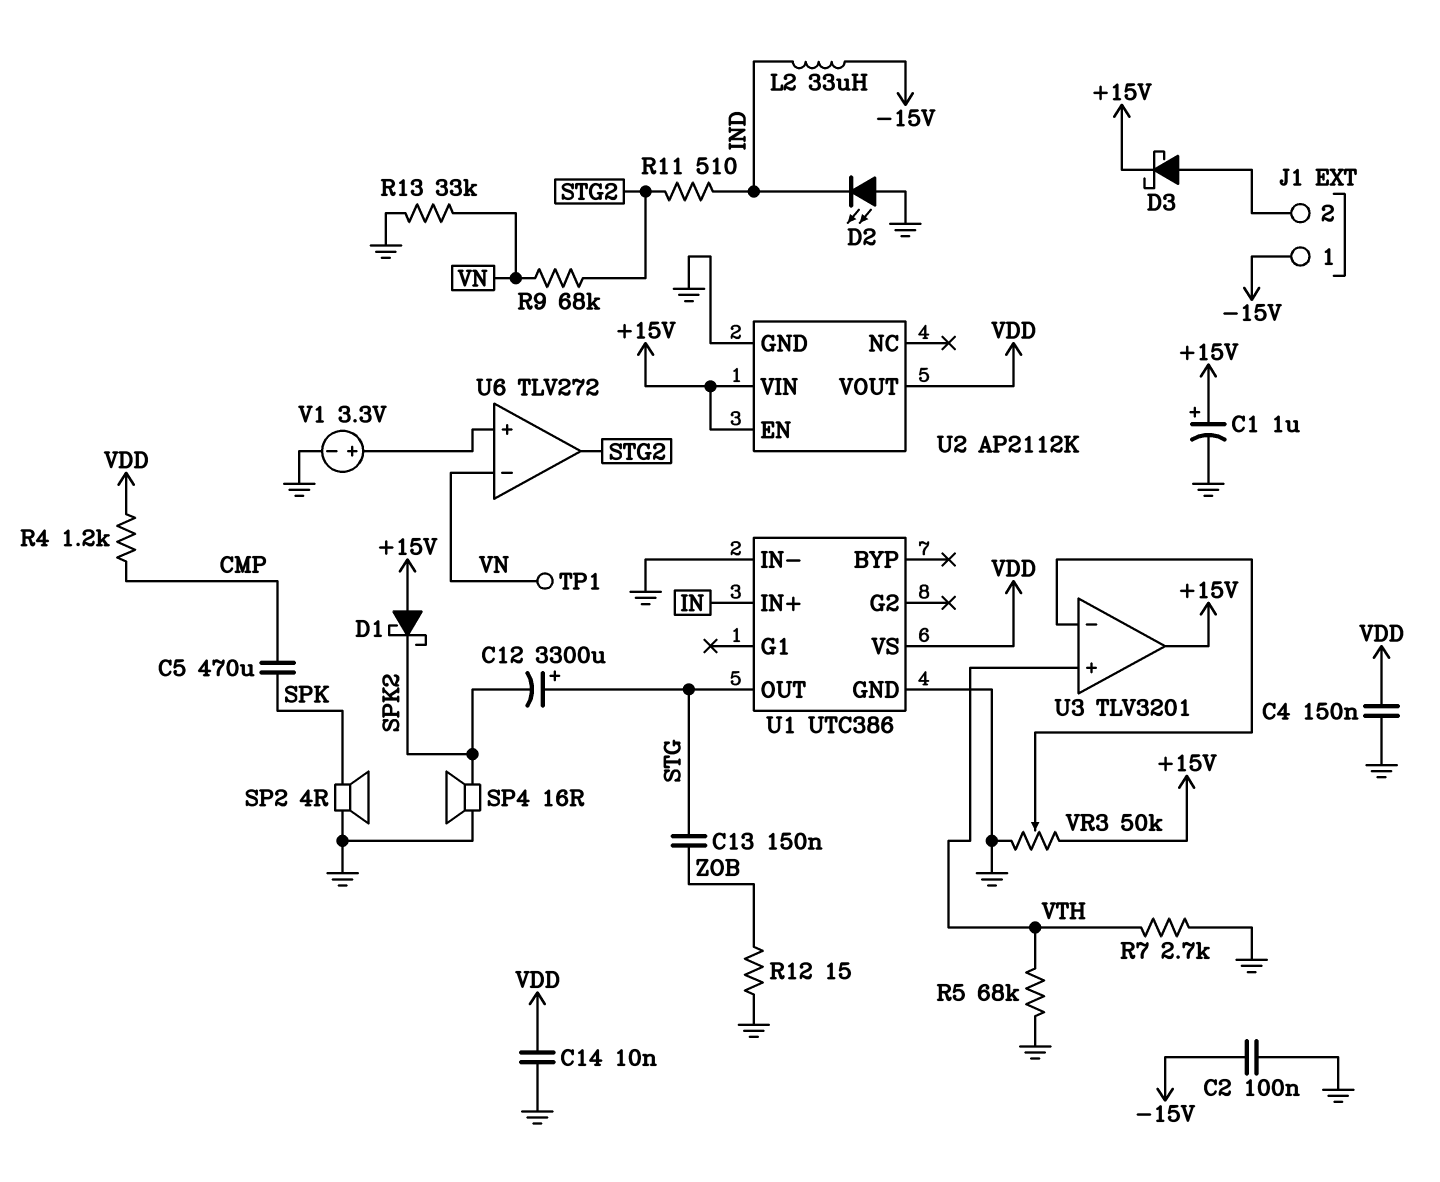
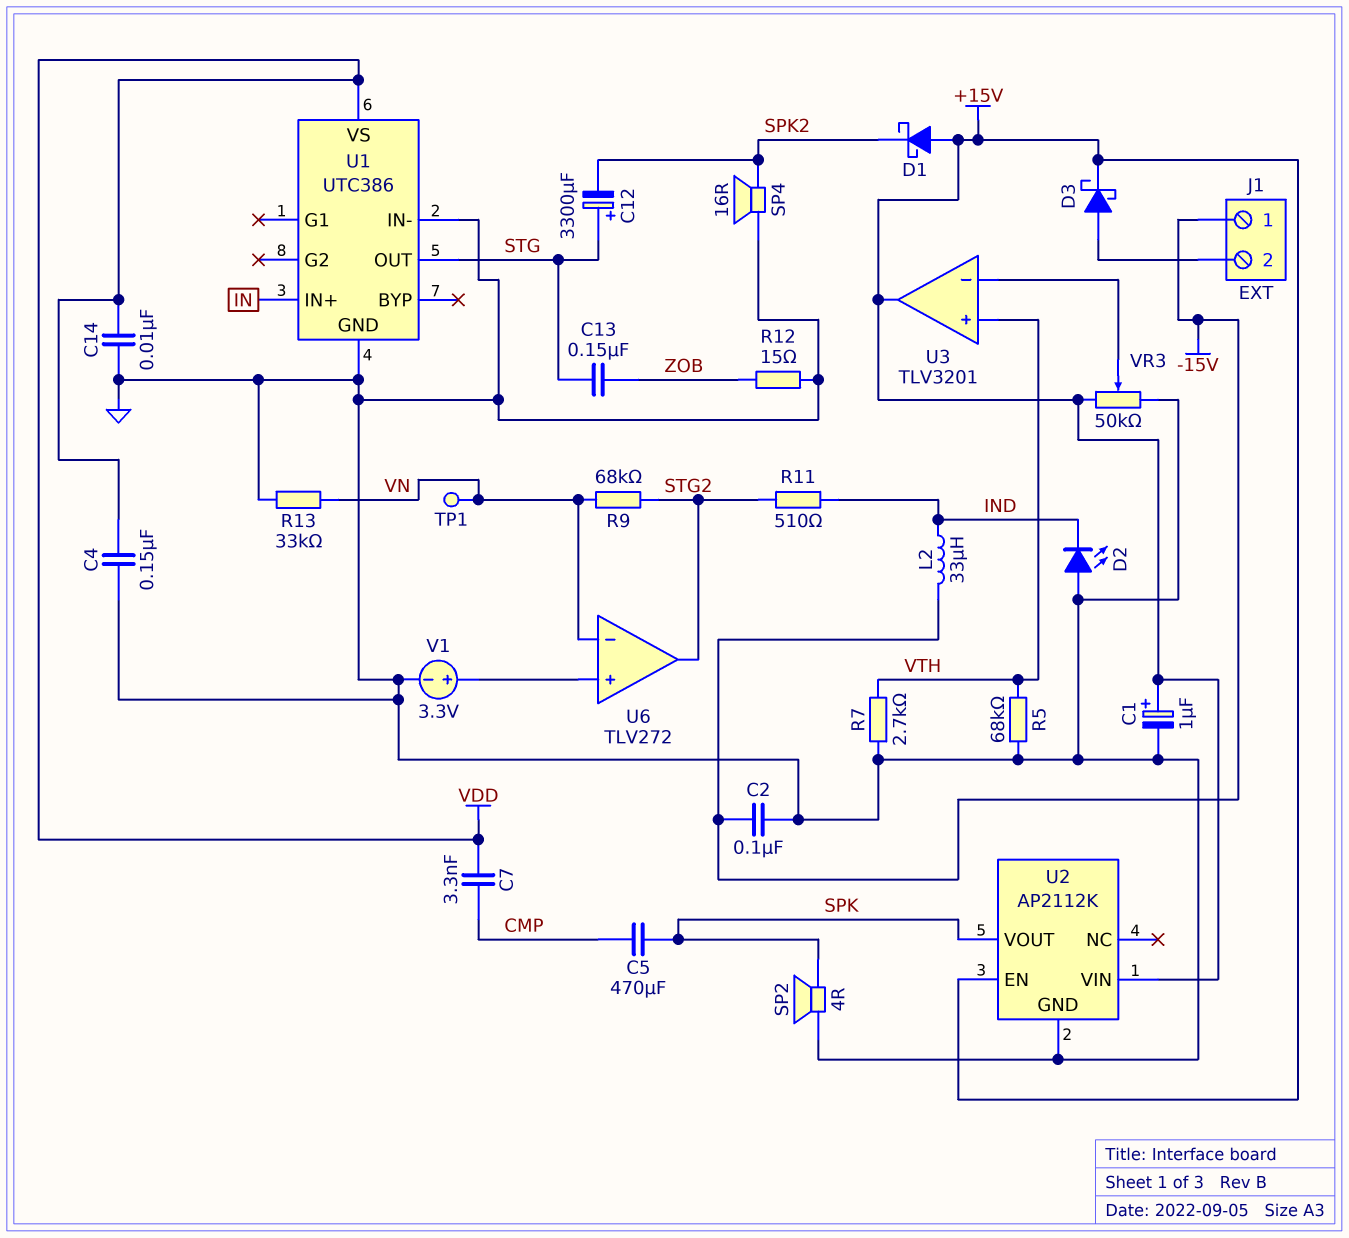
C7: none -> 3.3nF (CMP, VDD)
R4: 1.2k (CMP, VDD) -> none
U2 pin VOUT: VDD -> SPK

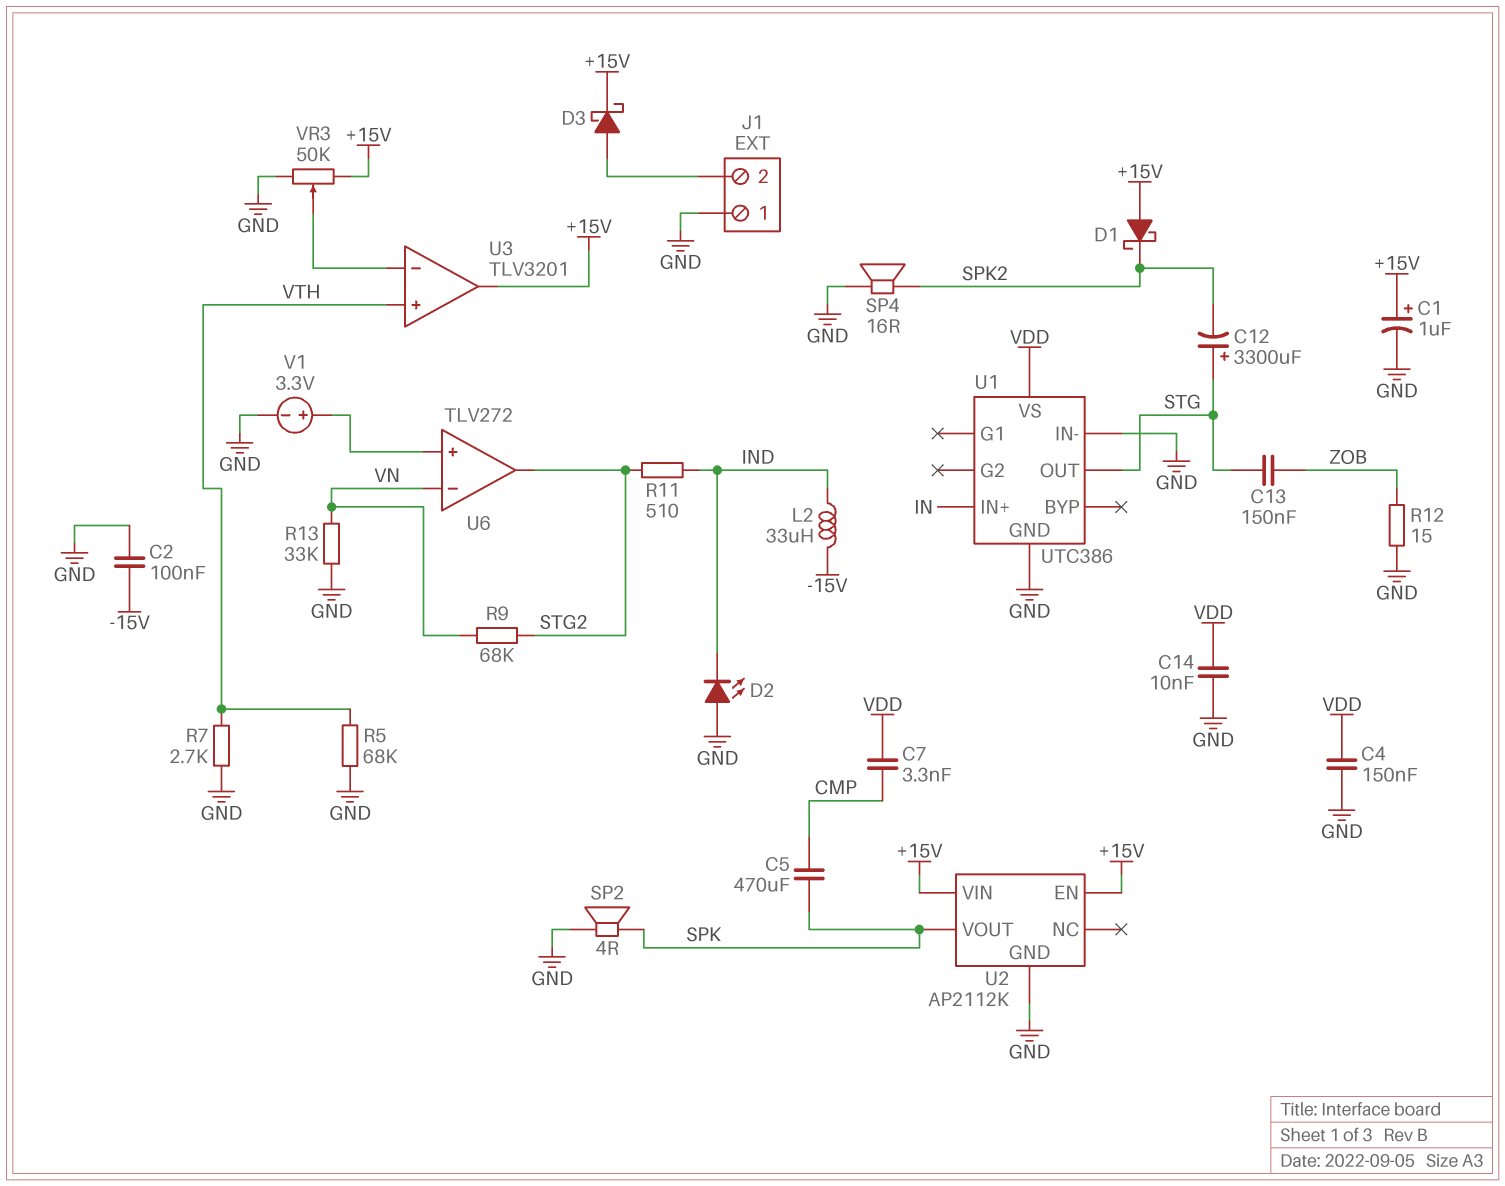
J1 pin 1: -15V -> GND
TP1: test point (VN) -> none

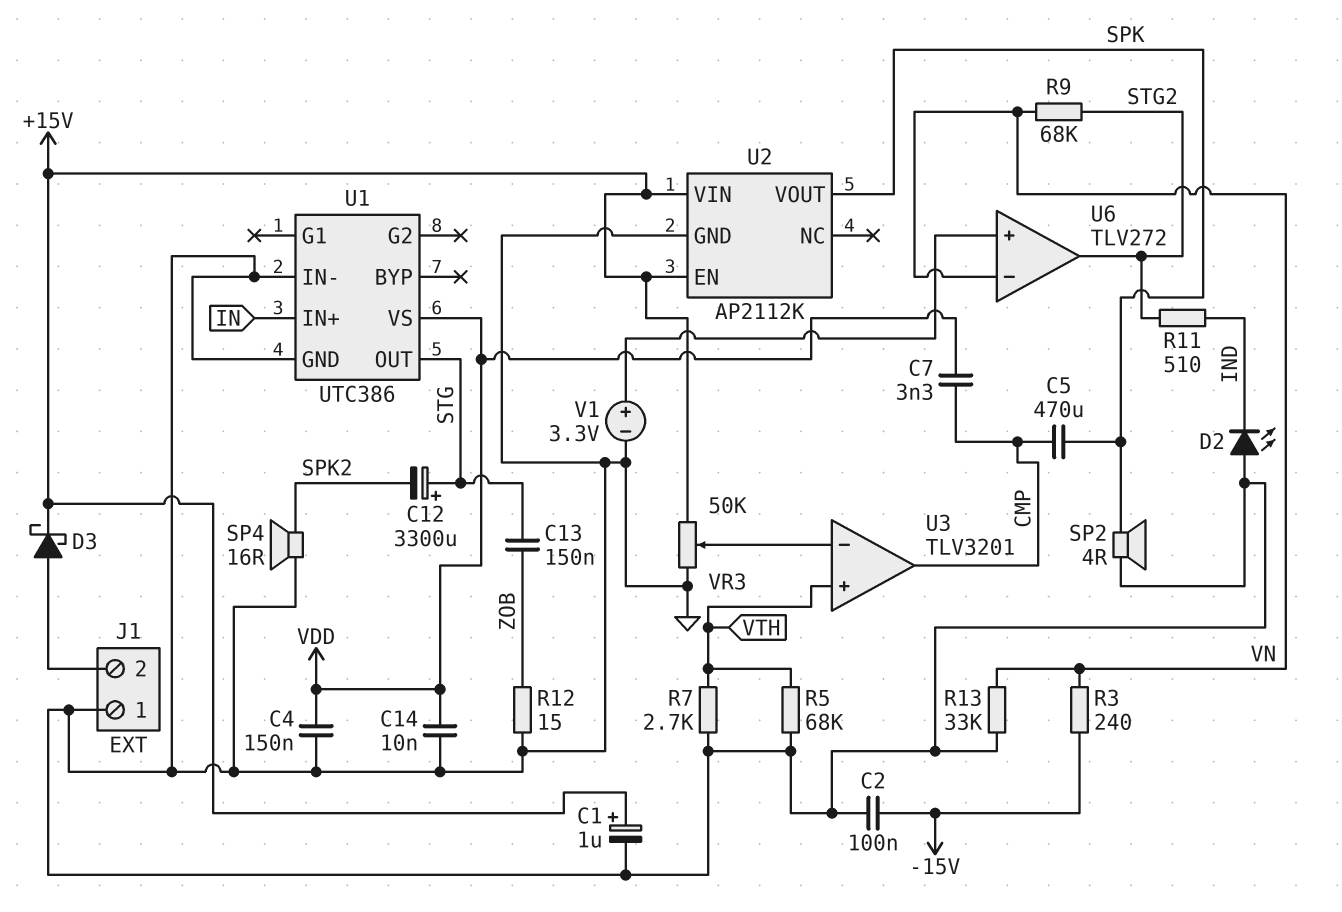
D1: schottky (A +15V, K SPK2) -> none
L2: 33uH (-15V, IND) -> none
R3: none -> 240 (-15V, VN)
U3 pin out: +15V -> CMP

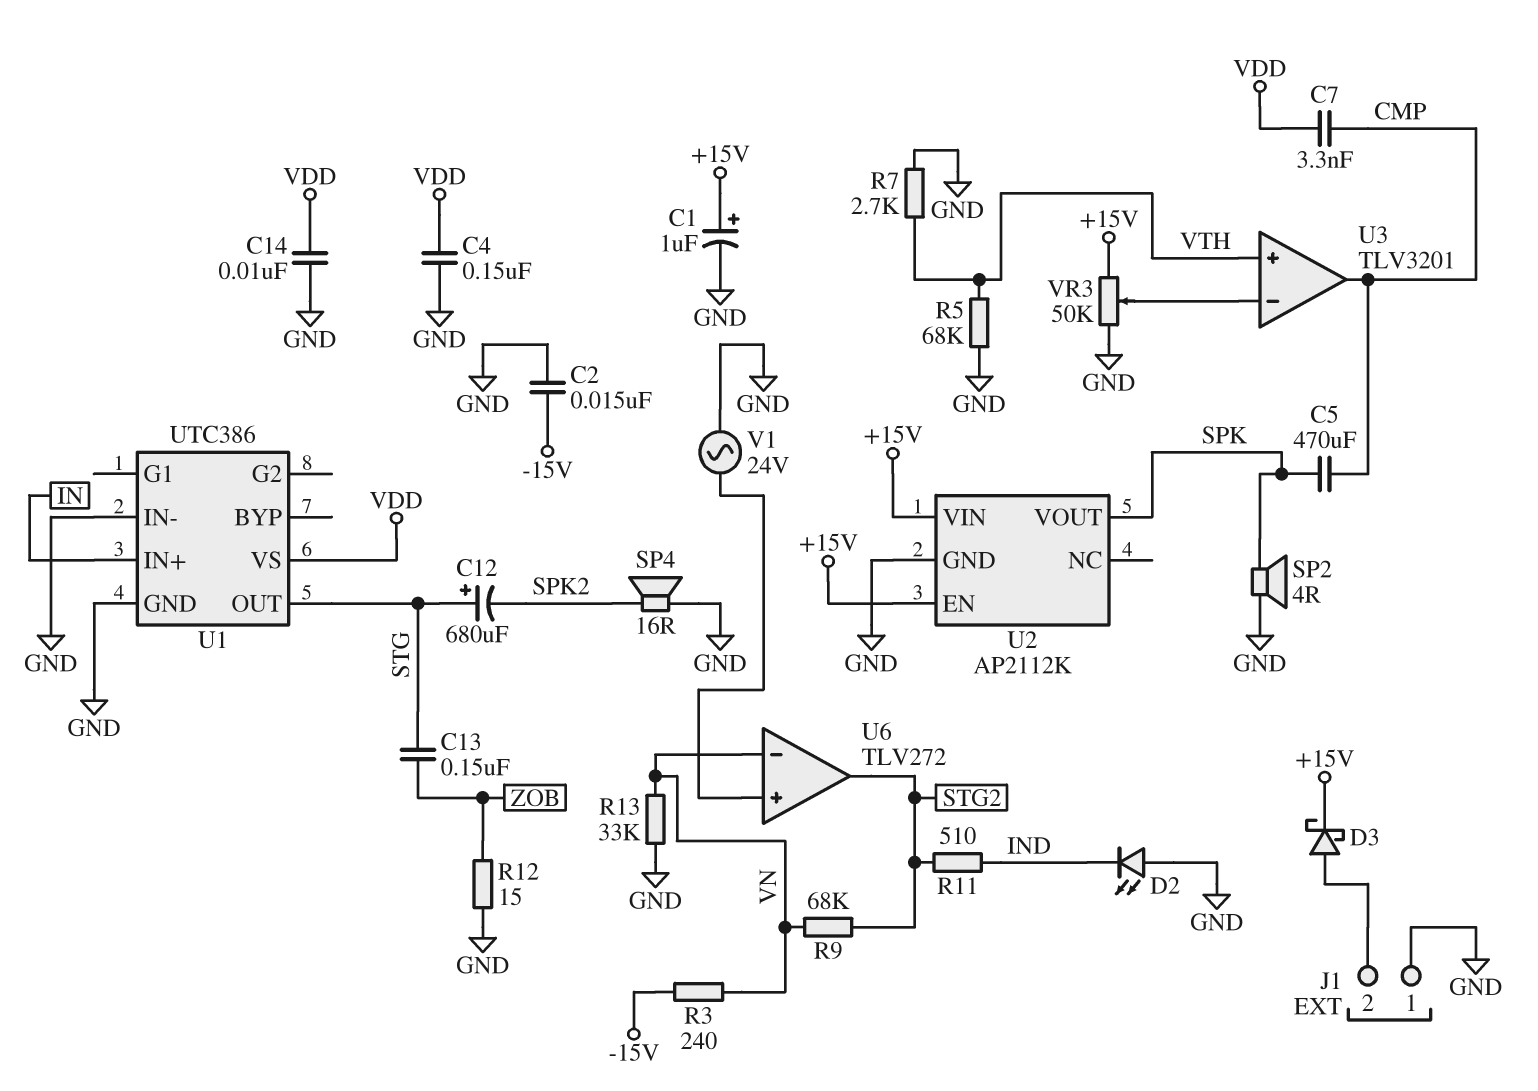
C2: 100nF (-15V, GND) -> 15nF (-15V, GND)
C12: 3300uF (plus STG, minus SPK2) -> 680uF (plus STG, minus SPK2)
V1: 3.3V (plus U6/in+, minus GND) -> AC 24V (GND, U6/in+)

